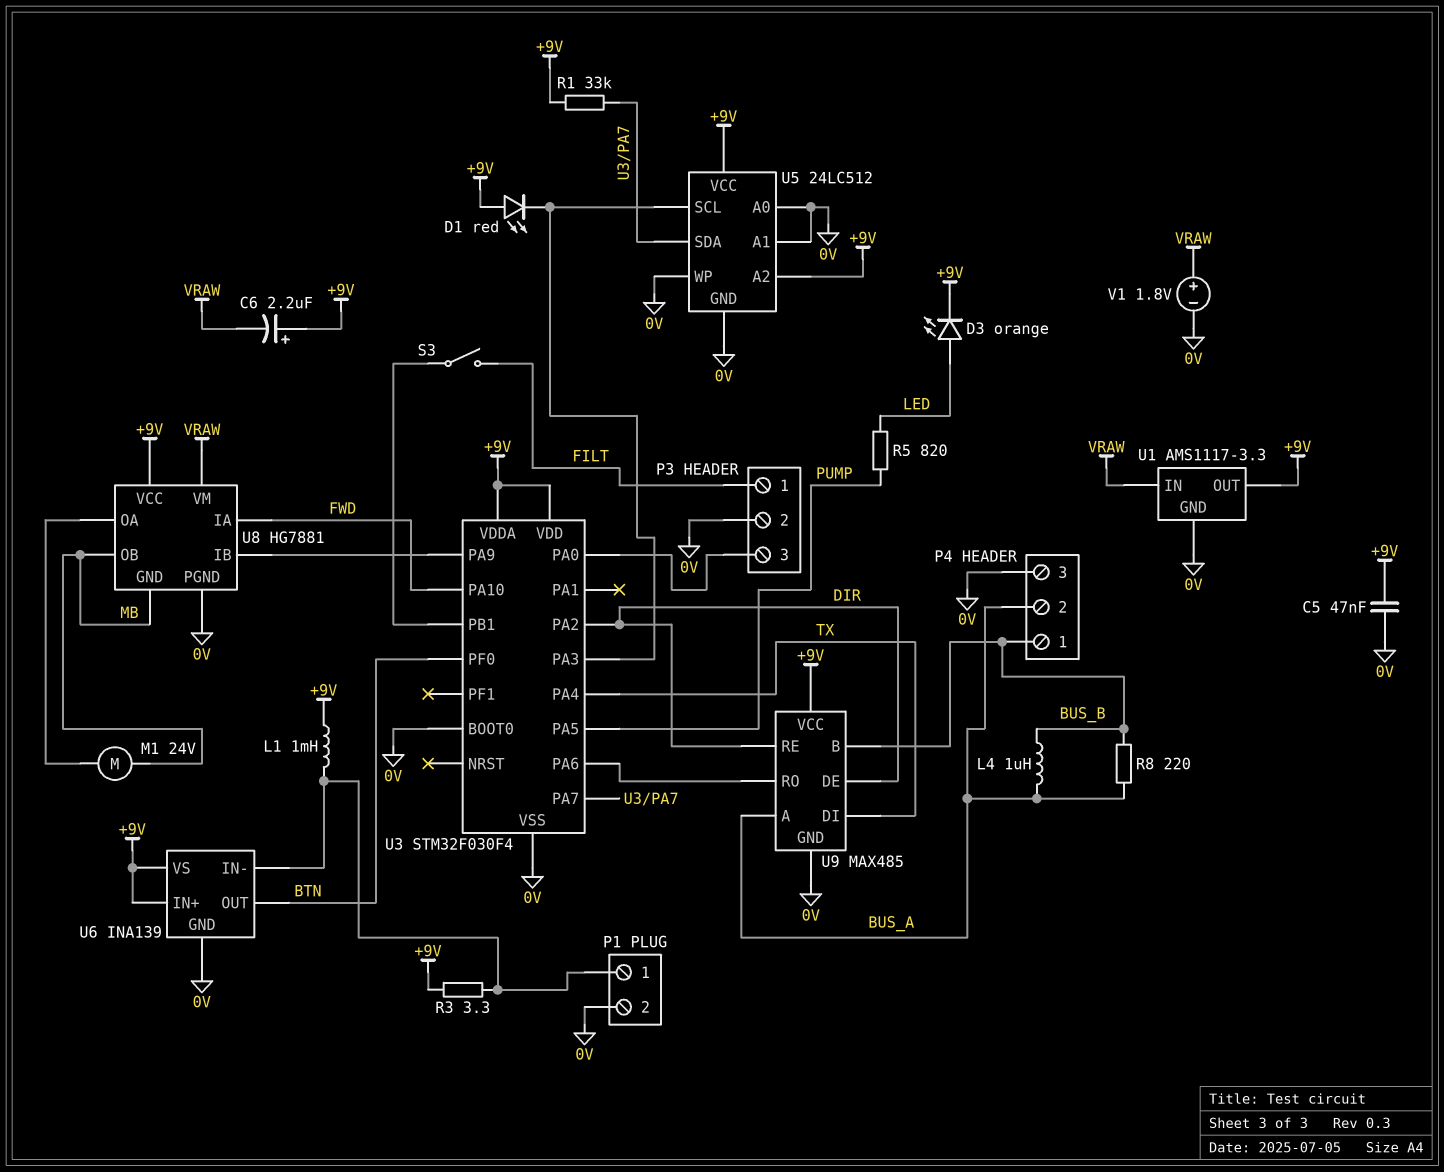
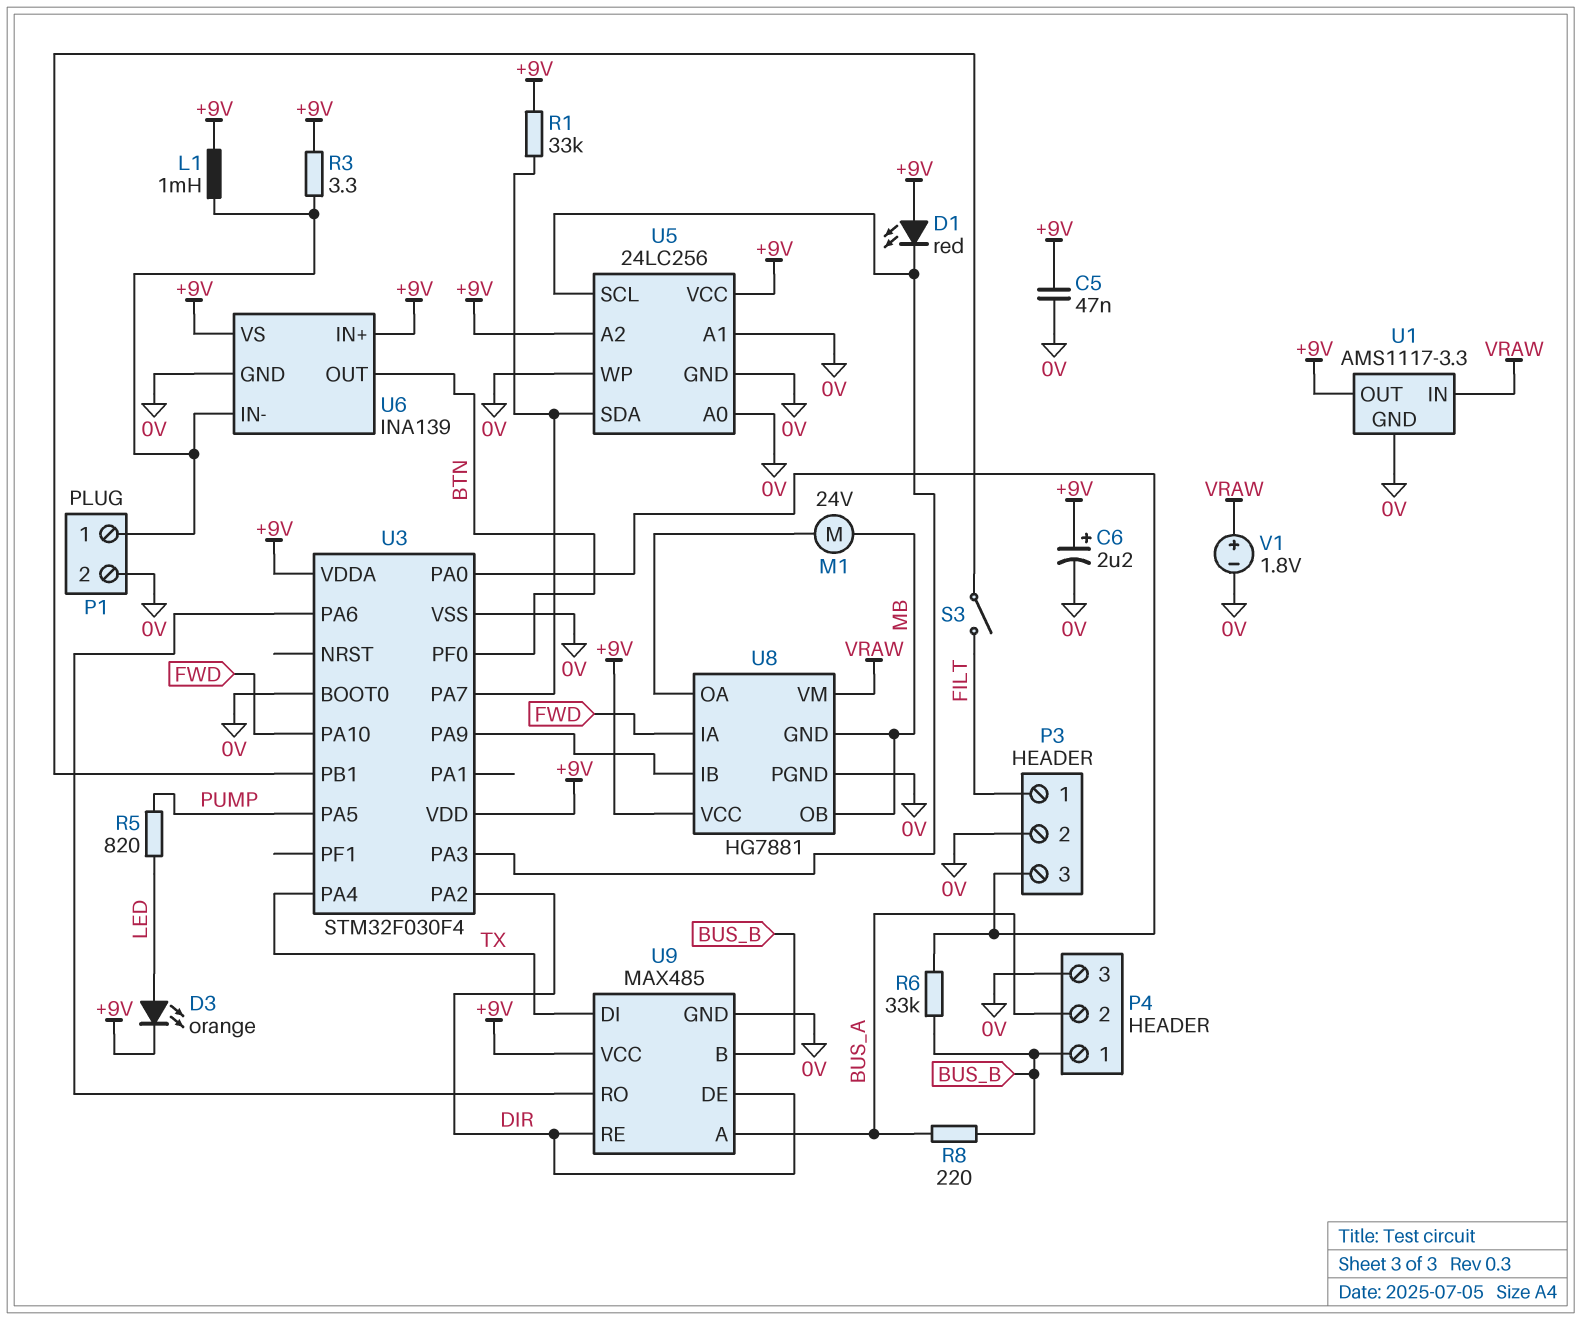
C6: 2.2uF (plus +9V, minus VRAW) -> 2.2uF (plus +9V, minus 0V)
L4: 1uH (BUS_A, BUS_B) -> none
R6: none -> 33k (BUS_B, P3/3)
U5: 24LC512 -> 24LC256

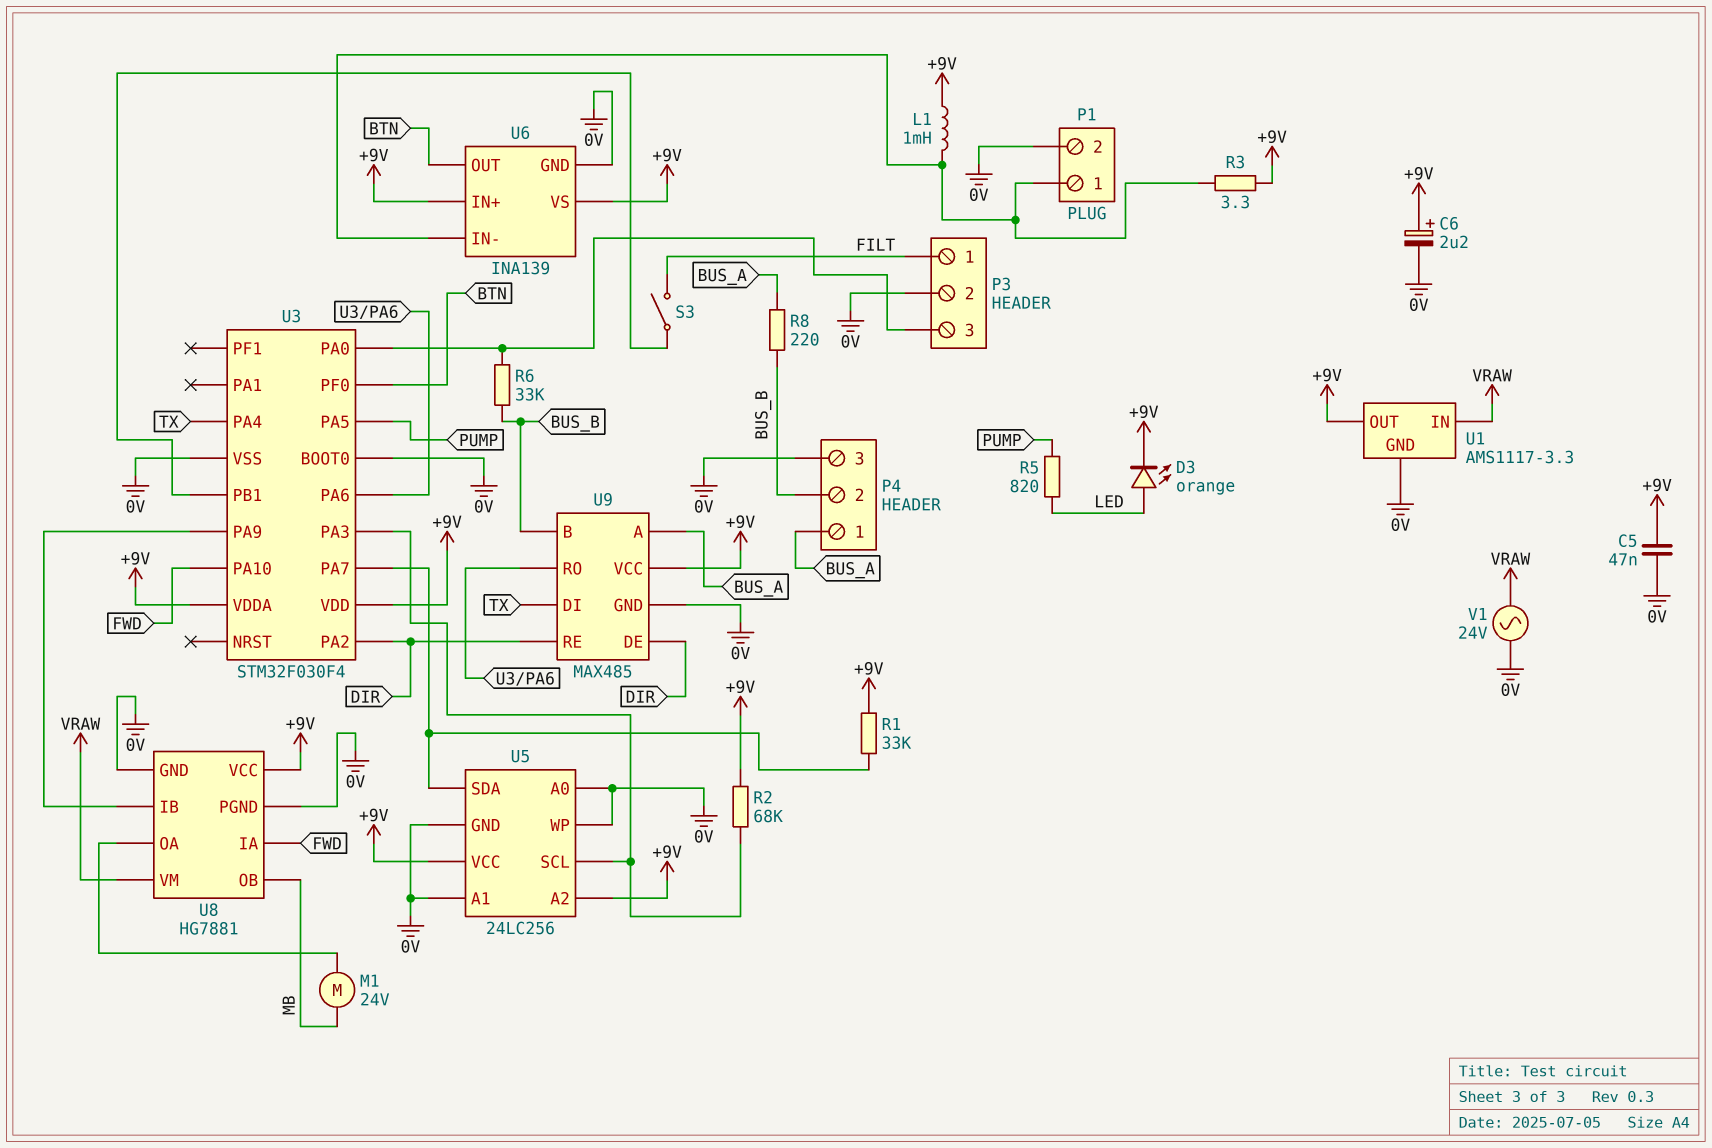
D1: LED red (A +9V, K U3/PA3) -> none
P4 pin 1: BUS_B -> BUS_A
P4 pin 2: BUS_A -> BUS_B
R2: none -> 68k (+9V, U3/PA3)
U8 pin GND: MB -> 0V
V1: 1.8V (plus VRAW, minus 0V) -> AC 24V (0V, VRAW)

